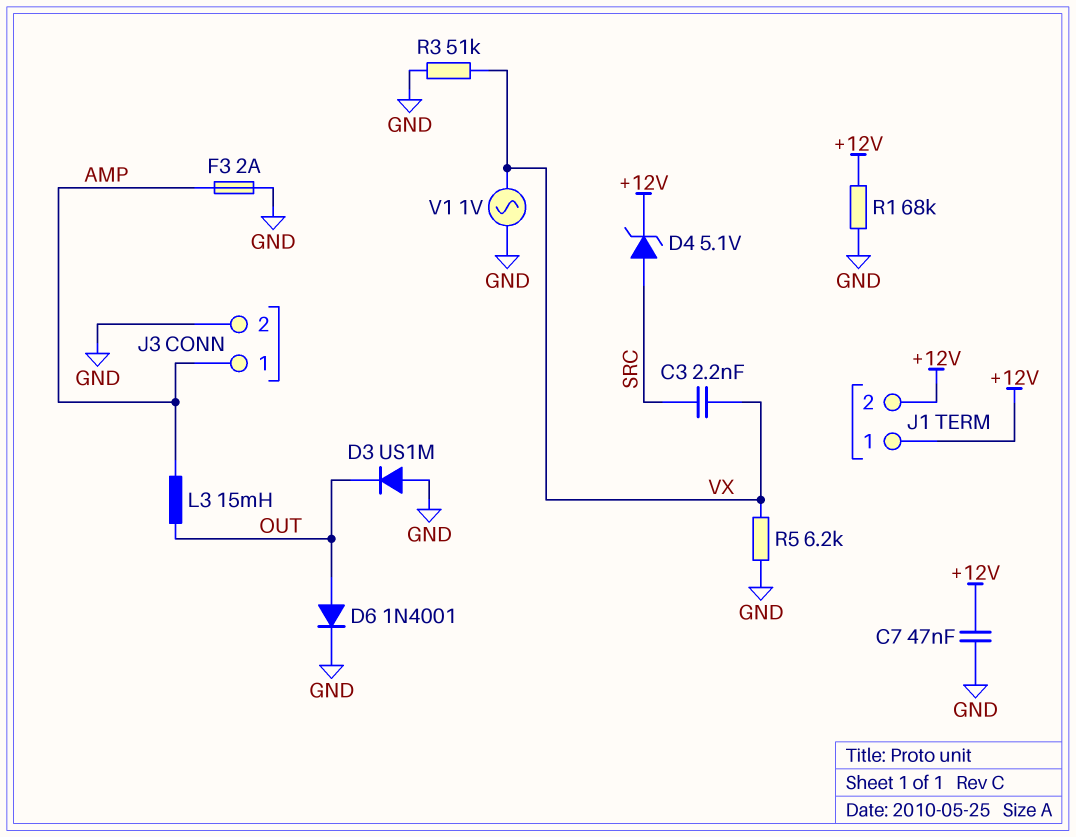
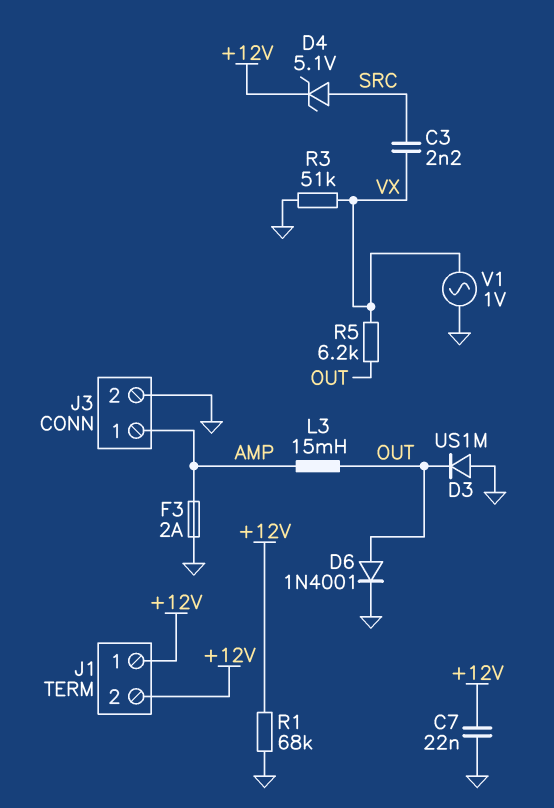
C7: 47nF (+12V, GND) -> 22nF (+12V, GND)
R5: 6.2k (GND, VX) -> 6.2k (OUT, VX)

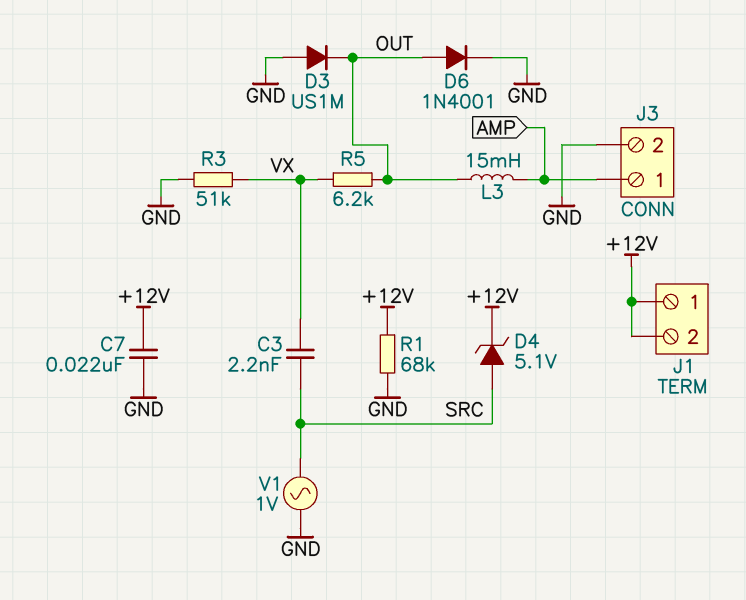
F3: 2A (AMP, GND) -> none
V1: AC 1V (GND, VX) -> AC 1V (GND, SRC)

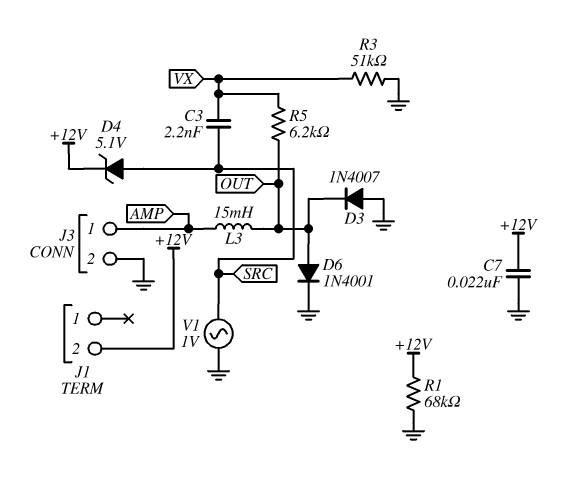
D3: diode US1M (A GND, K OUT) -> diode 1N4007 (A GND, K OUT)
J1 pin 1: +12V -> none

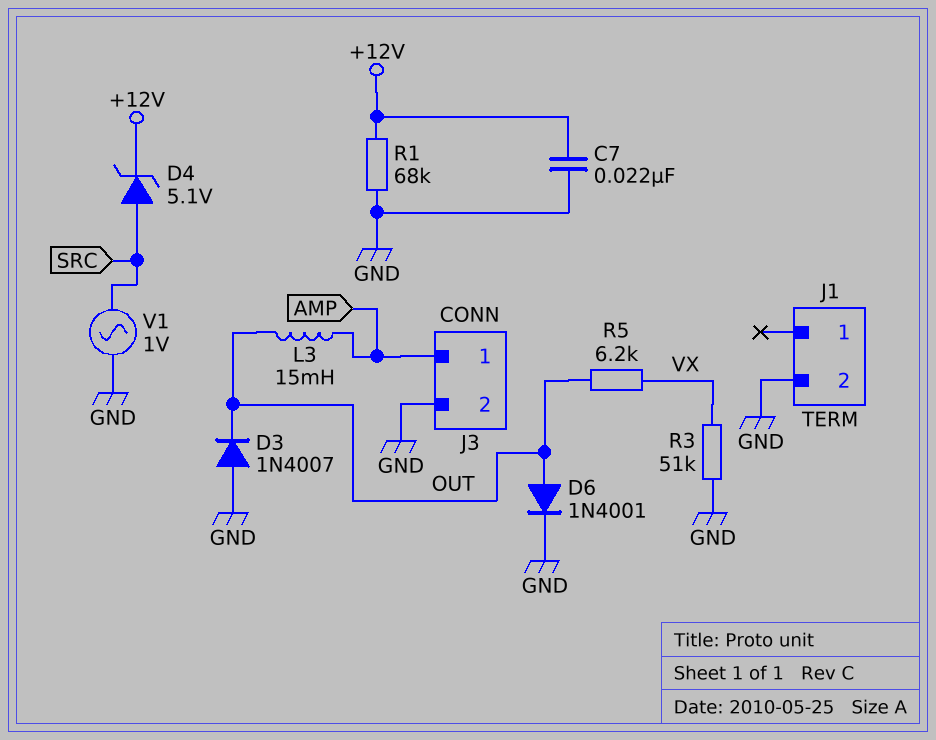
C3: 2.2nF (SRC, VX) -> none
J1 pin 2: +12V -> GND

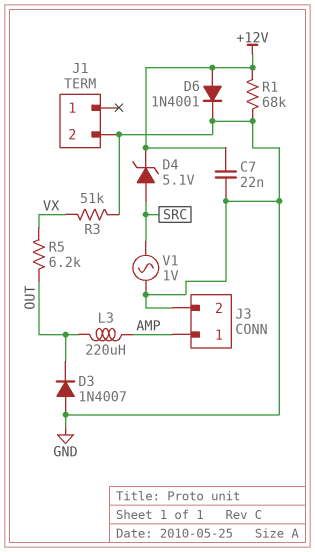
D6: diode 1N4001 (A OUT, K GND) -> diode 1N4001 (A +12V, K GND)
L3: 15mH (AMP, OUT) -> 220uH (AMP, OUT)

